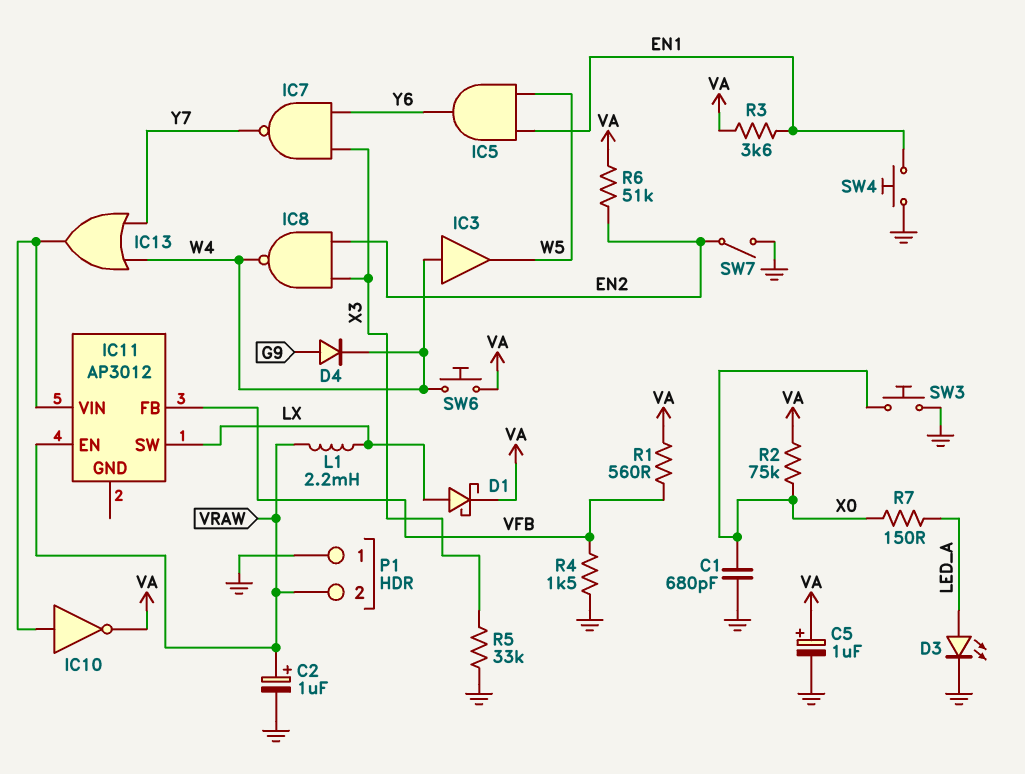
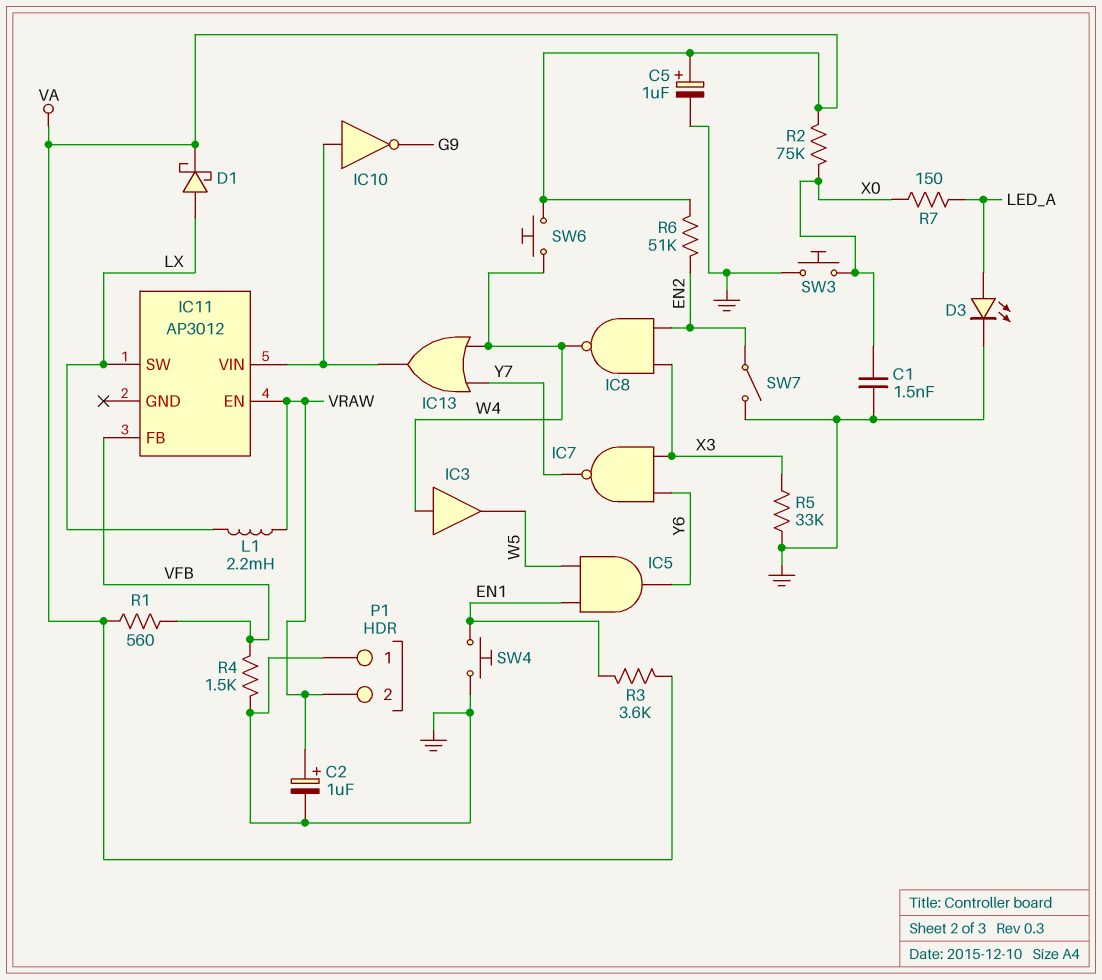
C1: 680pF (GND, X0) -> 1.5nF (GND, X0)
D4: diode (A G9, K W4) -> none
IC10: NOT (in IC11/VIN, out VA) -> NOT (in IC11/VIN, out G9)

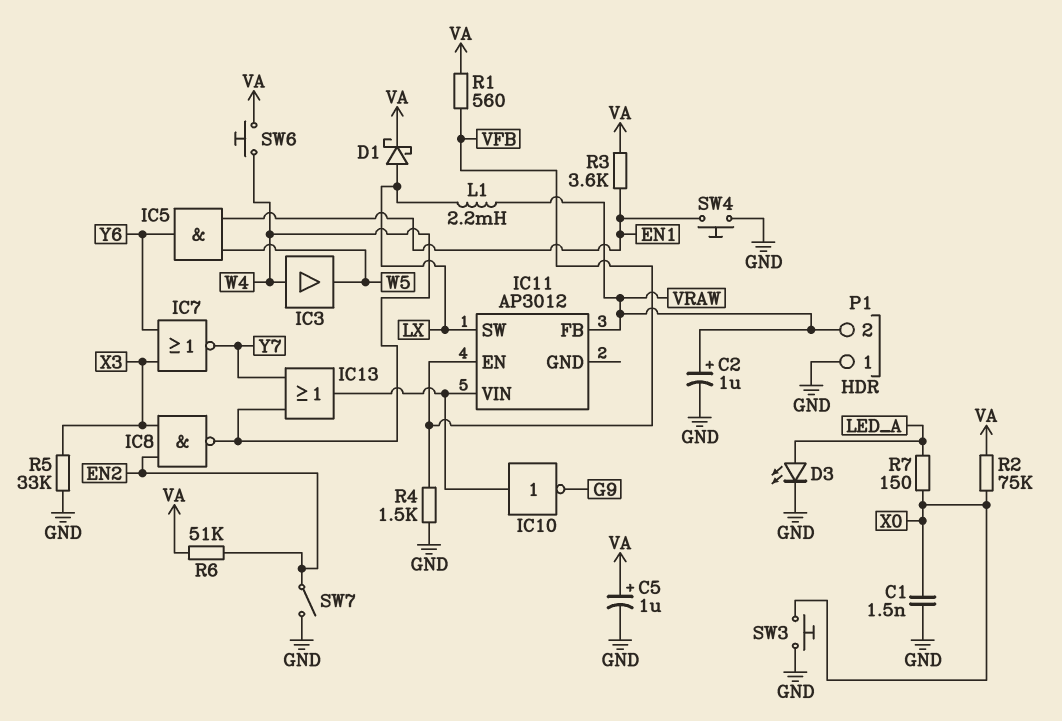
IC7: NAND (in X3, in Y6, out Y7) -> NOR (in X3, in Y6, out Y7)
IC11 pin EN: VRAW -> VFB
IC11 pin FB: VFB -> VRAW

